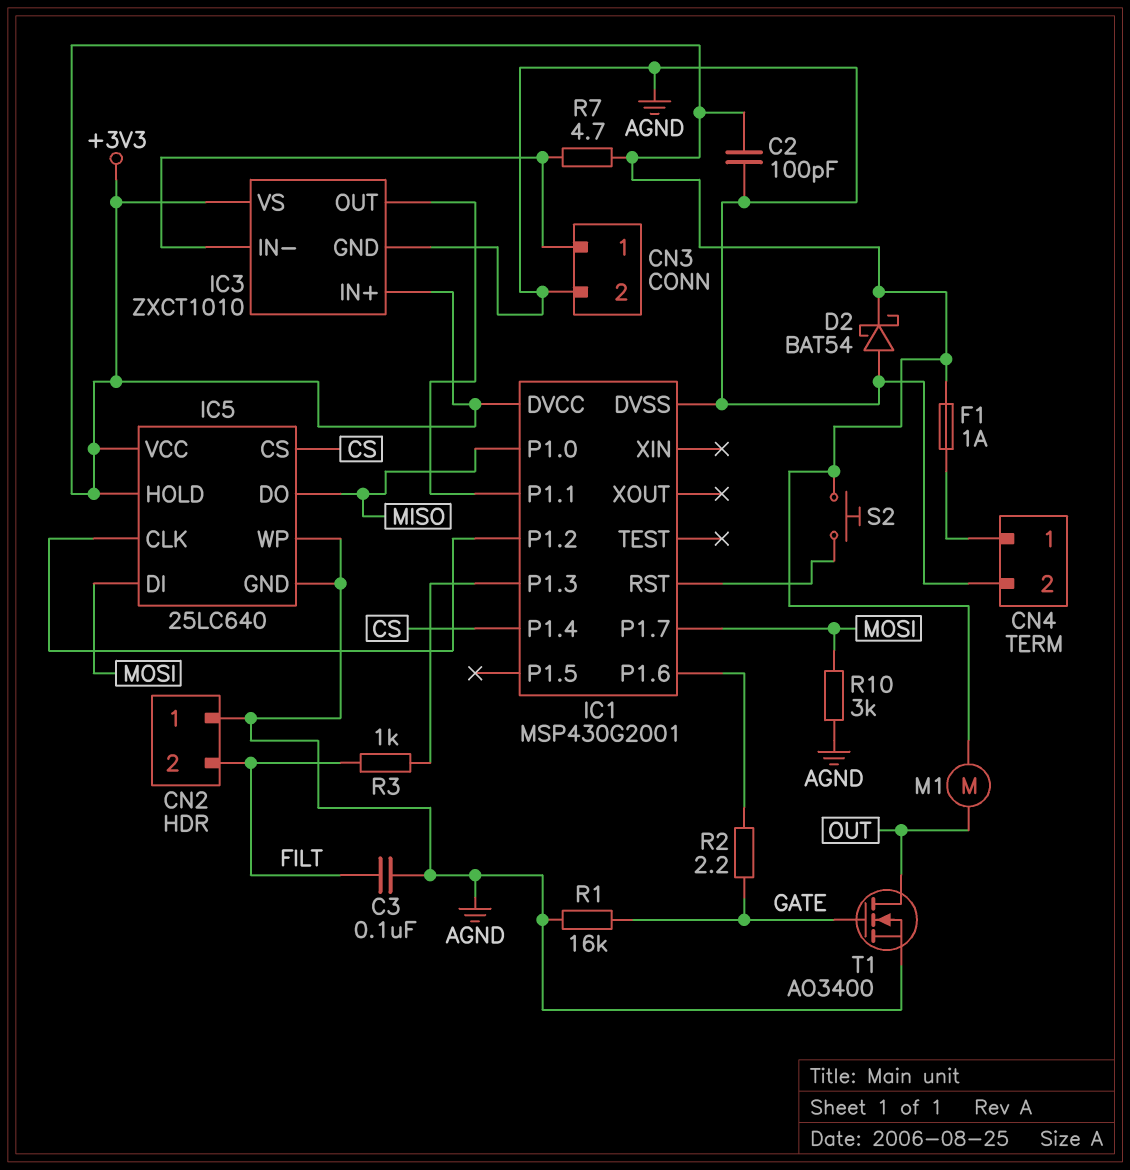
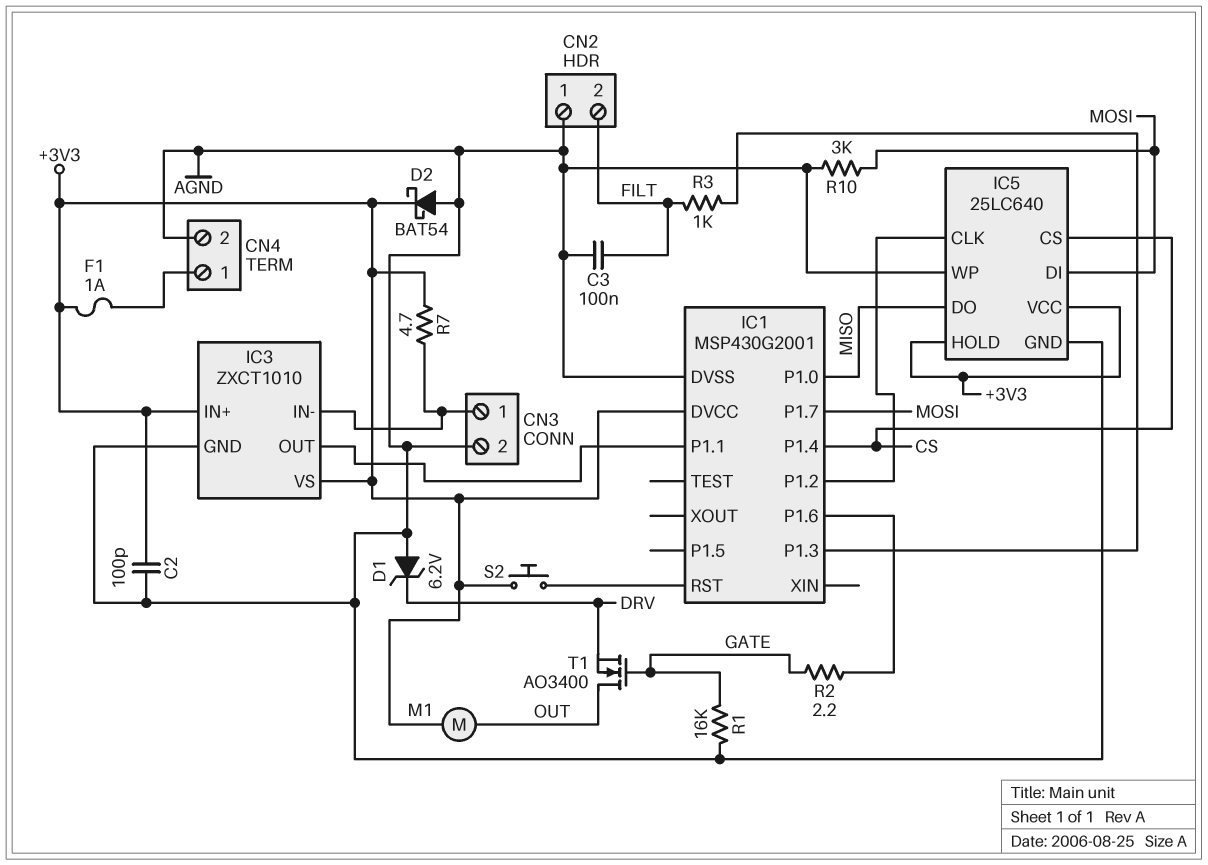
D1: none -> zener 6.2V (A AGND, K DRV)
T1: NMOS AO3400 (G GATE, D OUT, S AGND) -> NMOS AO3400 (G GATE, D OUT, S DRV)

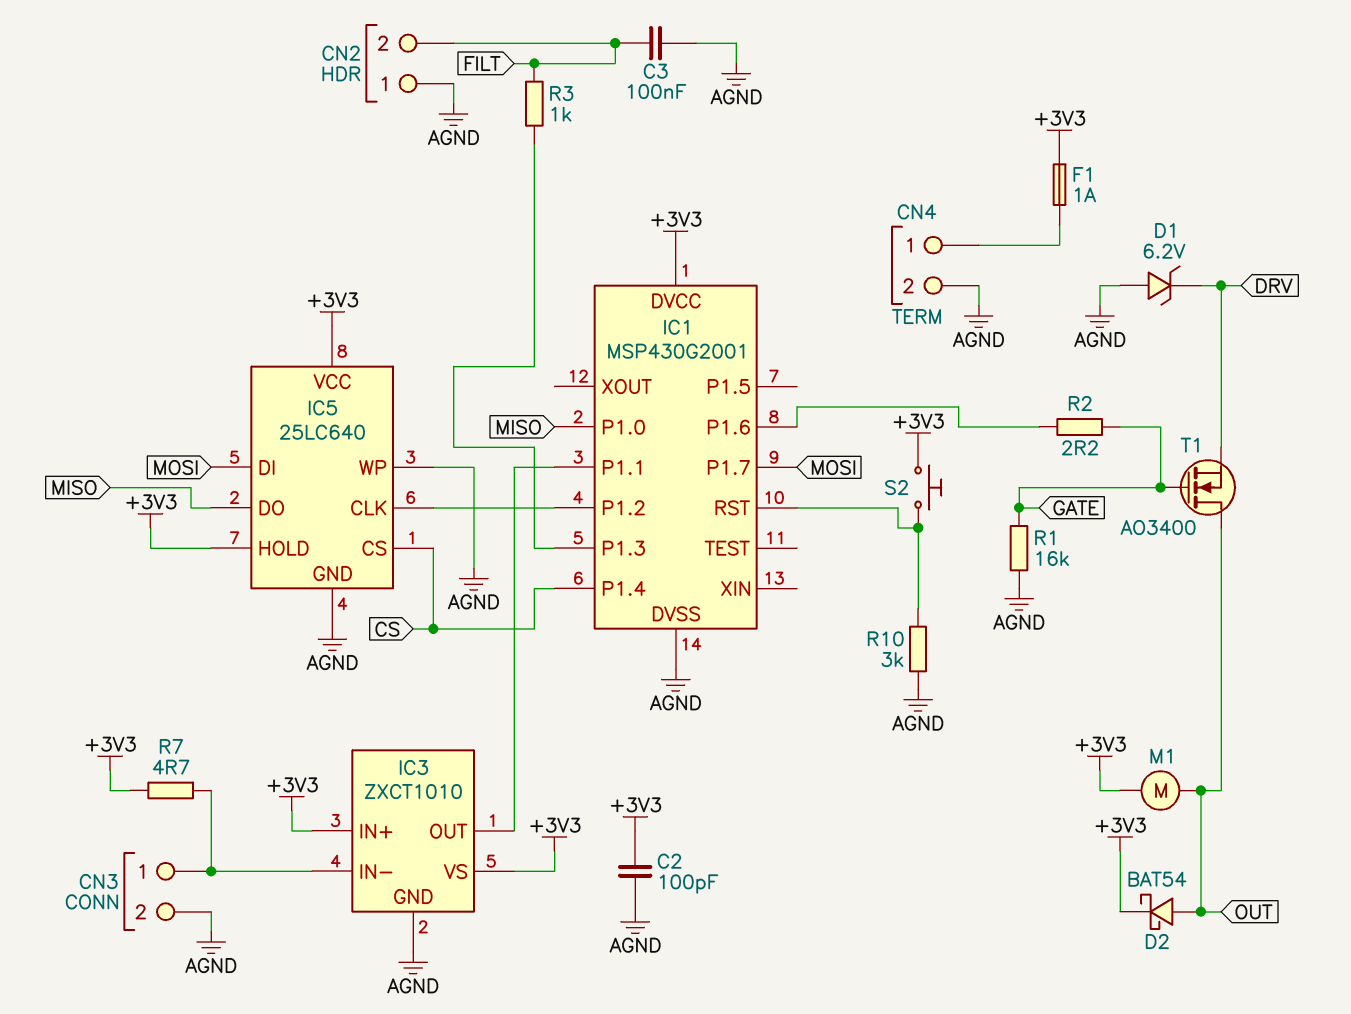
D2: schottky BAT54 (A AGND, K +3V3) -> schottky BAT54 (A OUT, K +3V3)
R10: 3k (AGND, MOSI) -> 3k (AGND, IC1/RST)

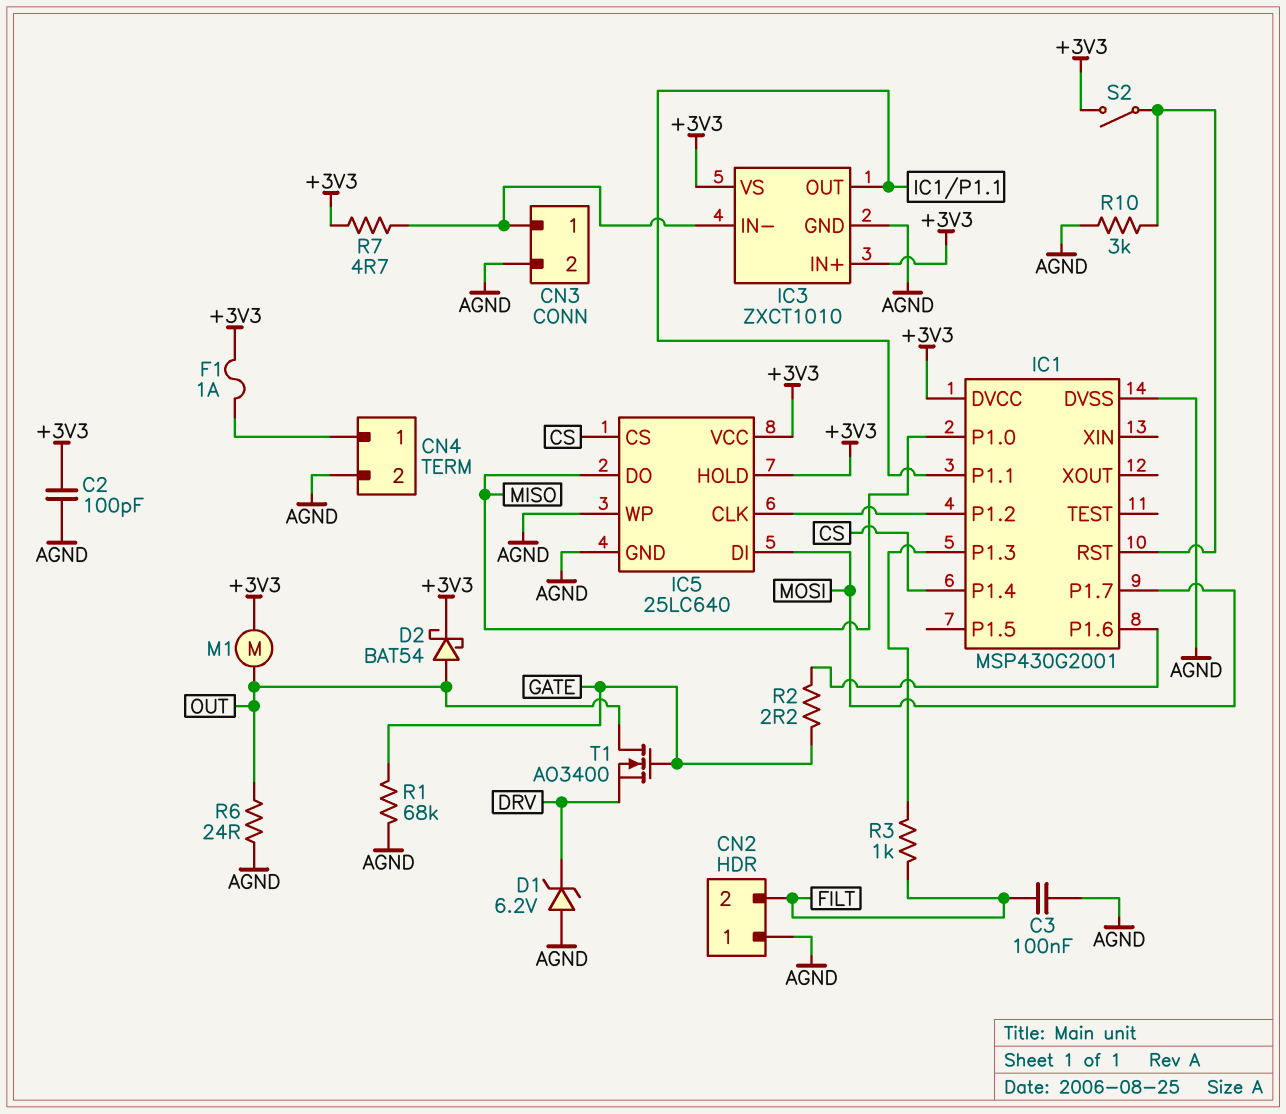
R1: 16k (AGND, GATE) -> 68k (AGND, GATE)
R6: none -> 24 (AGND, OUT)
S2: button (+3V3, IC1/RST) -> switch (+3V3, IC1/RST)

